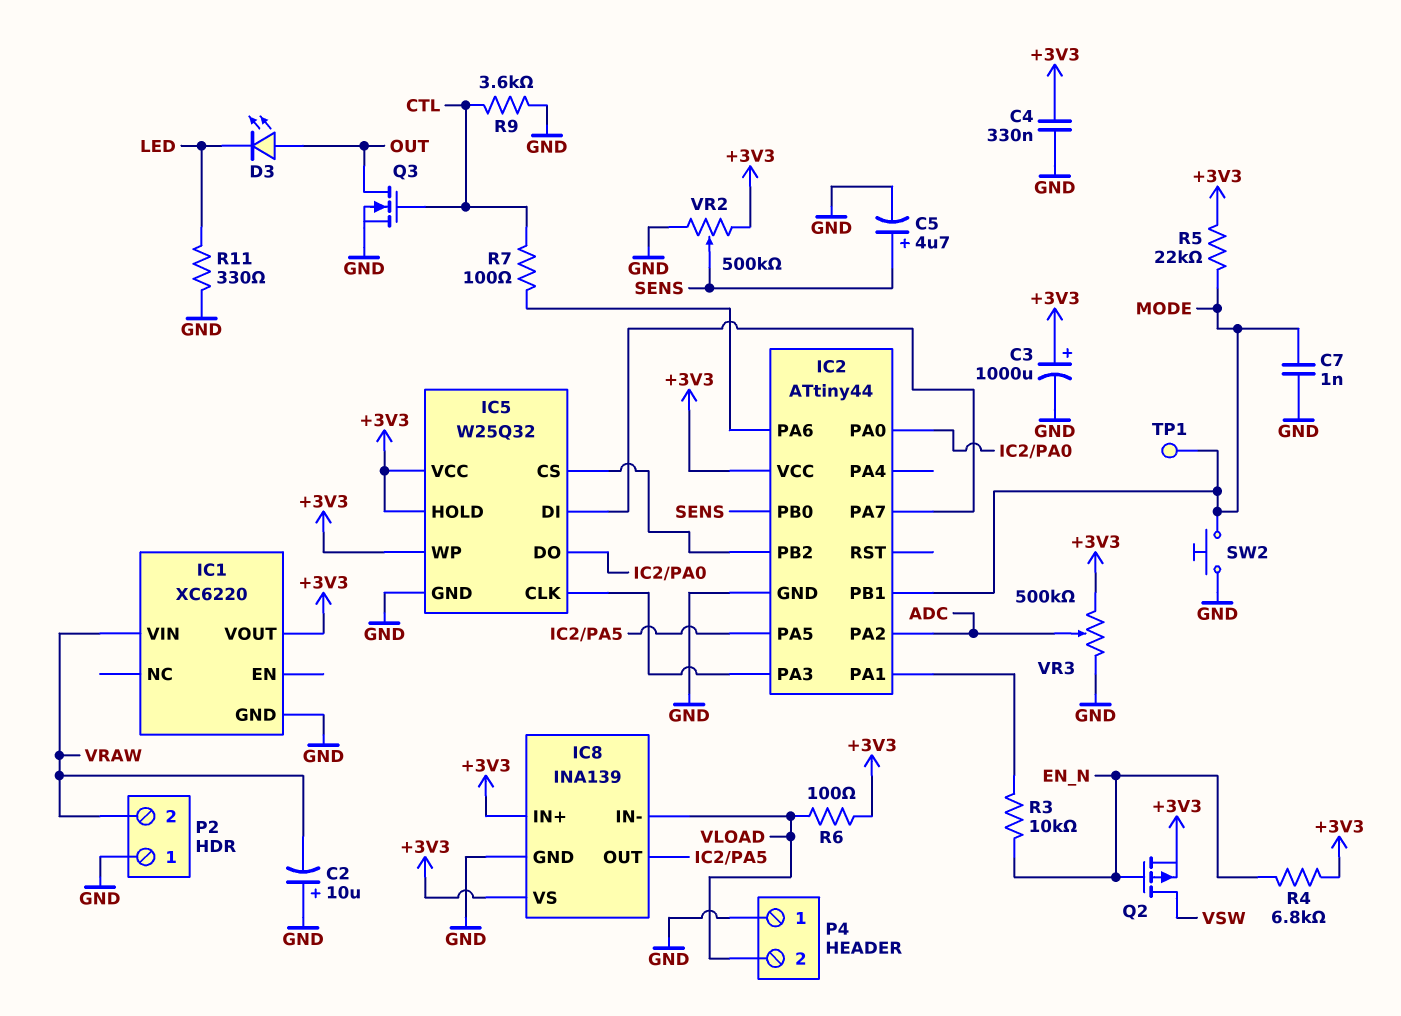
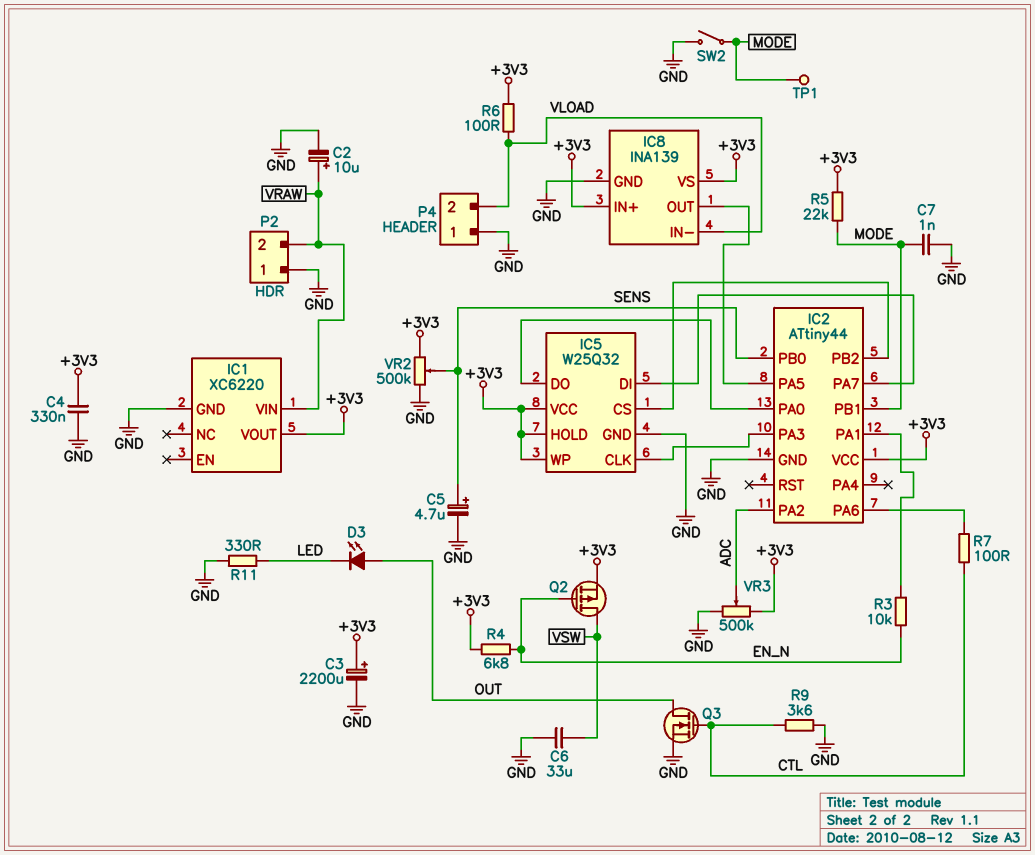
C2: 10uF (plus GND, minus VRAW) -> 10uF (plus VRAW, minus GND)
C3: 1000uF (plus +3V3, minus GND) -> 2200uF (plus +3V3, minus GND)
C6: none -> 33uF (GND, VSW)
SW2: button (GND, MODE) -> switch (GND, MODE)

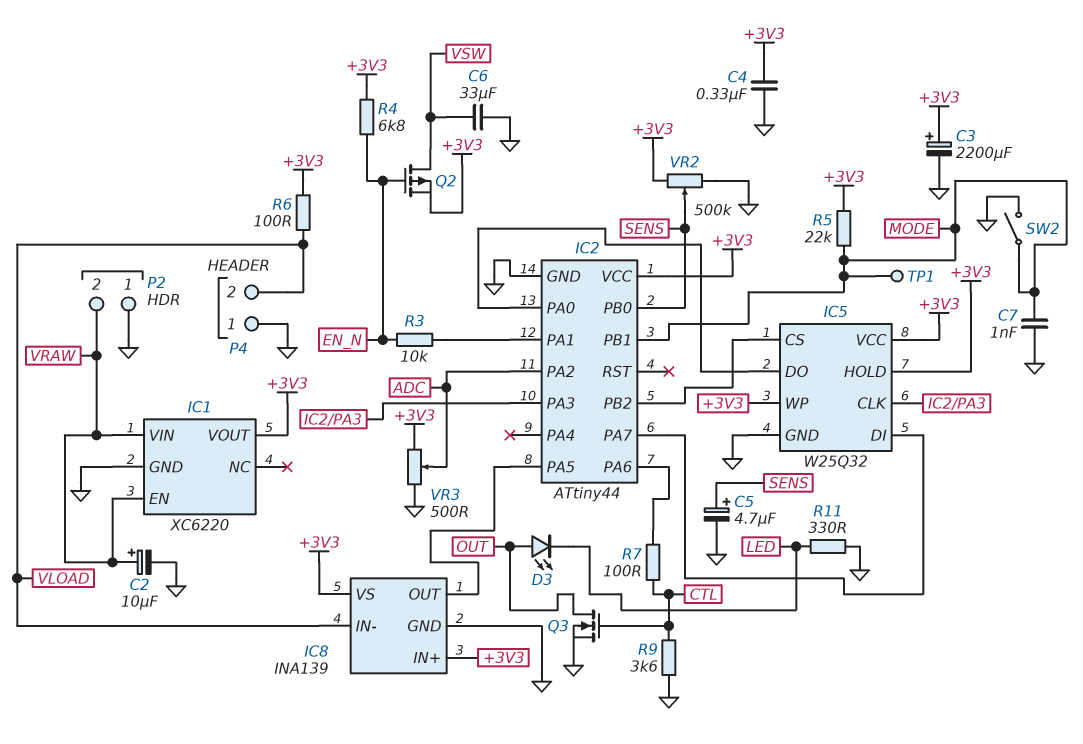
IC1 pin EN: none -> VRAW
VR3: 500k (+3V3, GND, wiper ADC) -> 500 (+3V3, GND, wiper ADC)

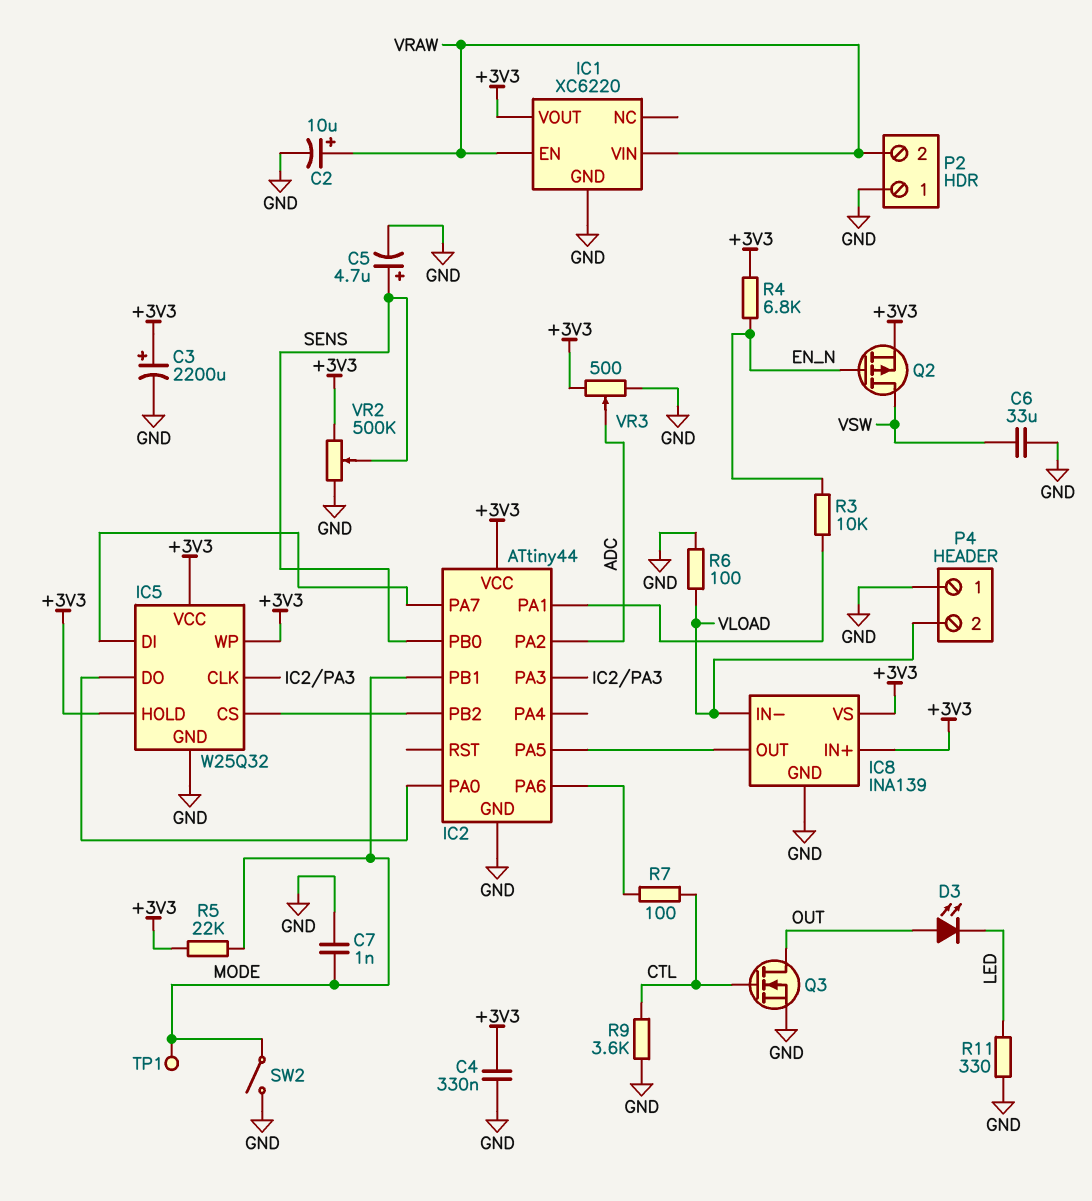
R6: 100 (+3V3, VLOAD) -> 100 (GND, VLOAD)

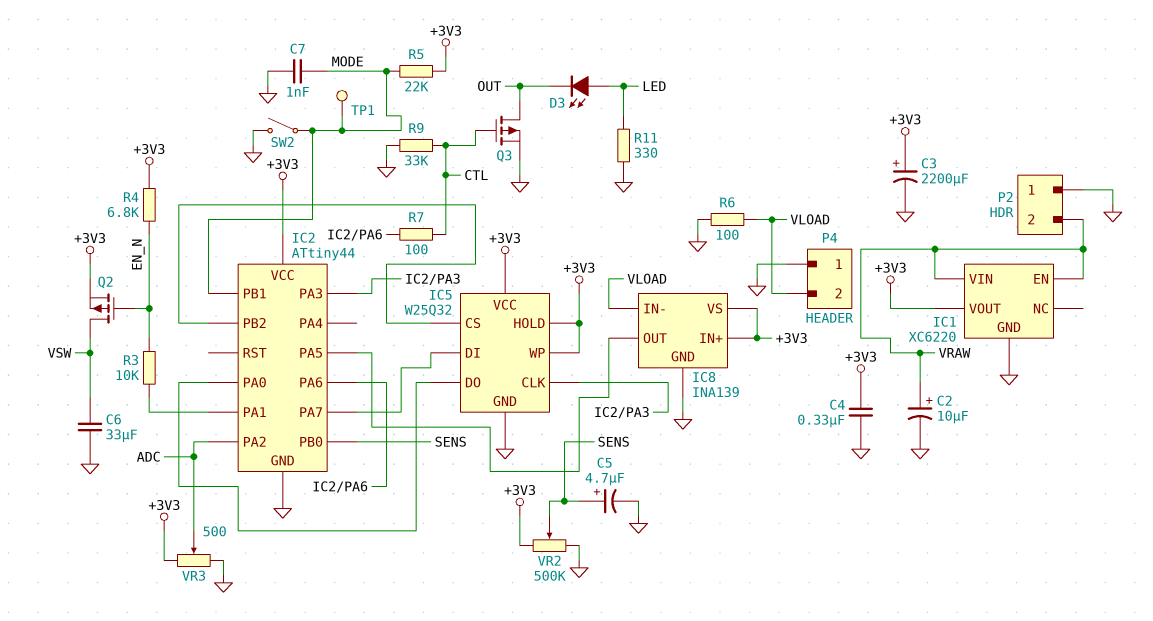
D3: LED (A OUT, K LED) -> LED (A LED, K OUT)
Q3: NMOS (G CTL, D OUT, S GND) -> PMOS (G CTL, D OUT, S GND)
R9: 3.6k (CTL, GND) -> 33k (CTL, GND)

